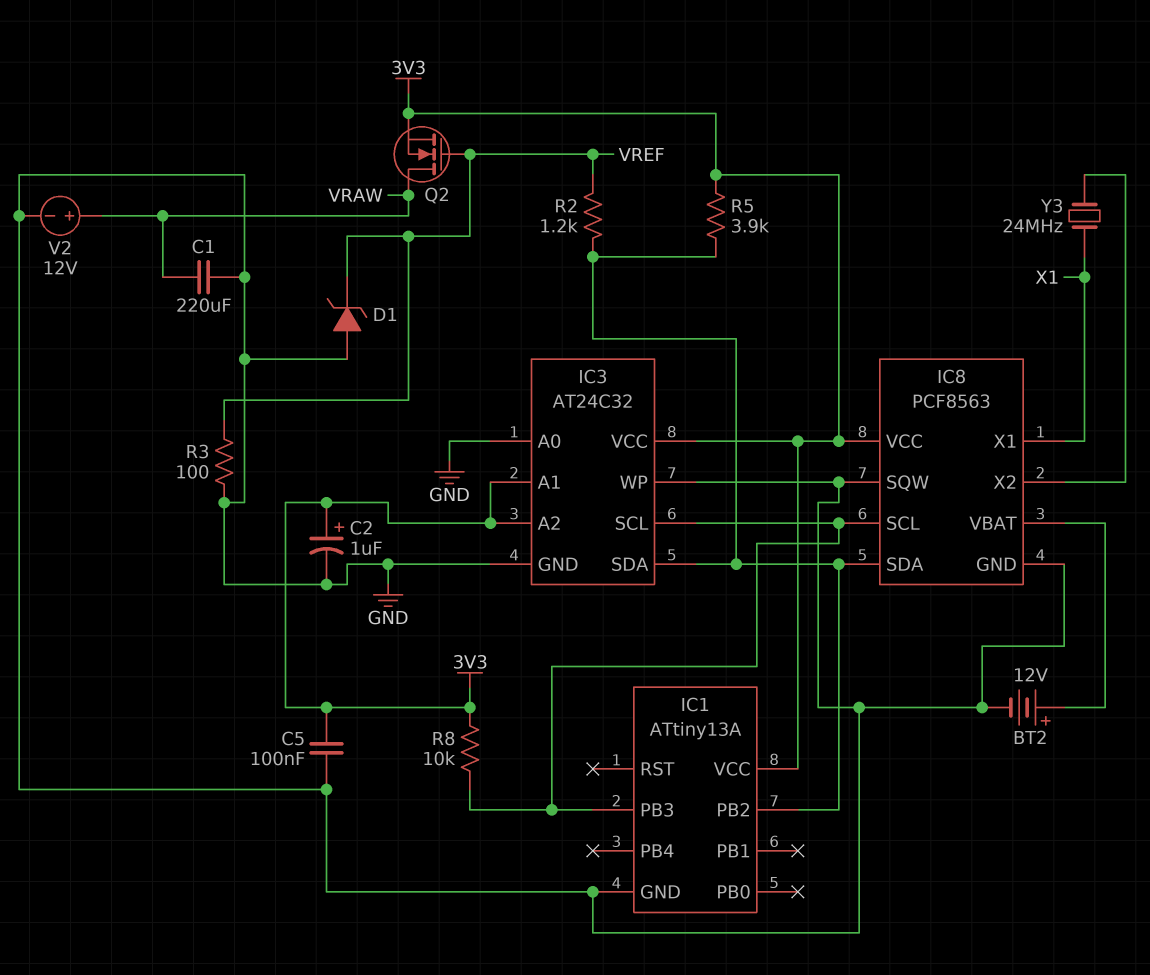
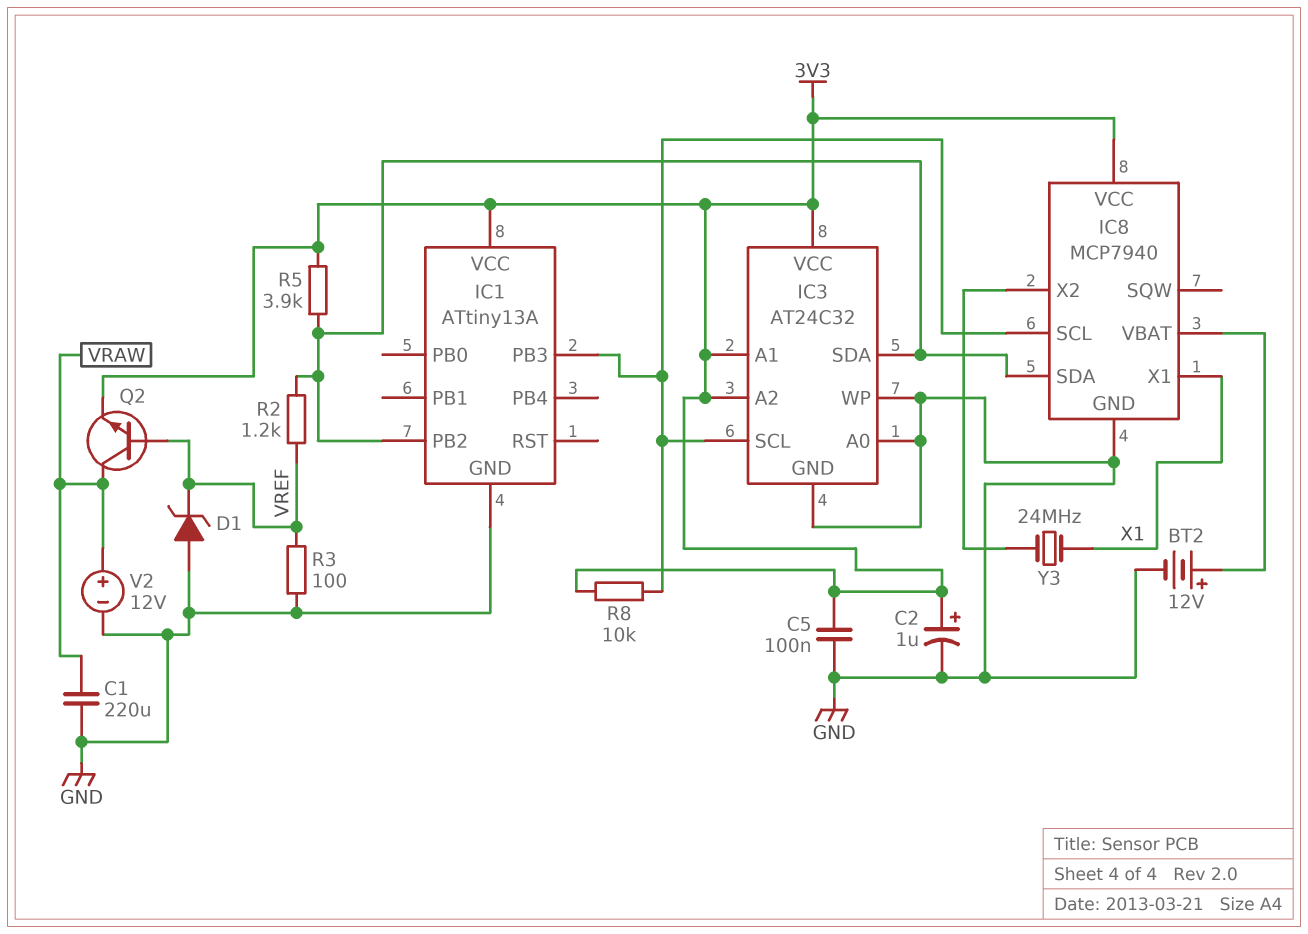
IC8: PCF8563 -> MCP7940
IC8 pin SQW: GND -> none
Q2: NMOS (G VREF, D VRAW, S 3V3) -> NPN (B VREF, C VRAW, E 3V3)

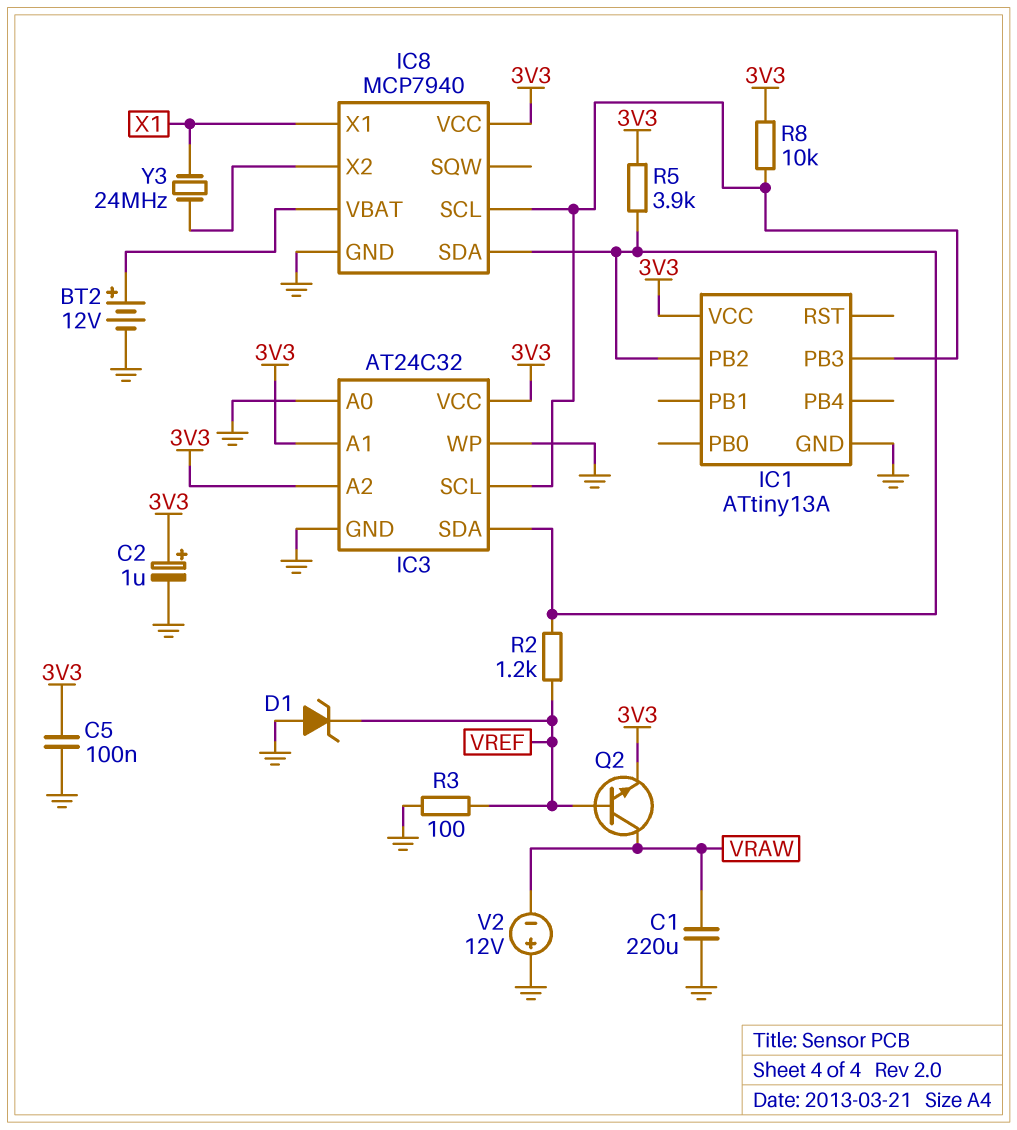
V2: 12V (plus VRAW, minus GND) -> 12V (plus GND, minus VRAW)

